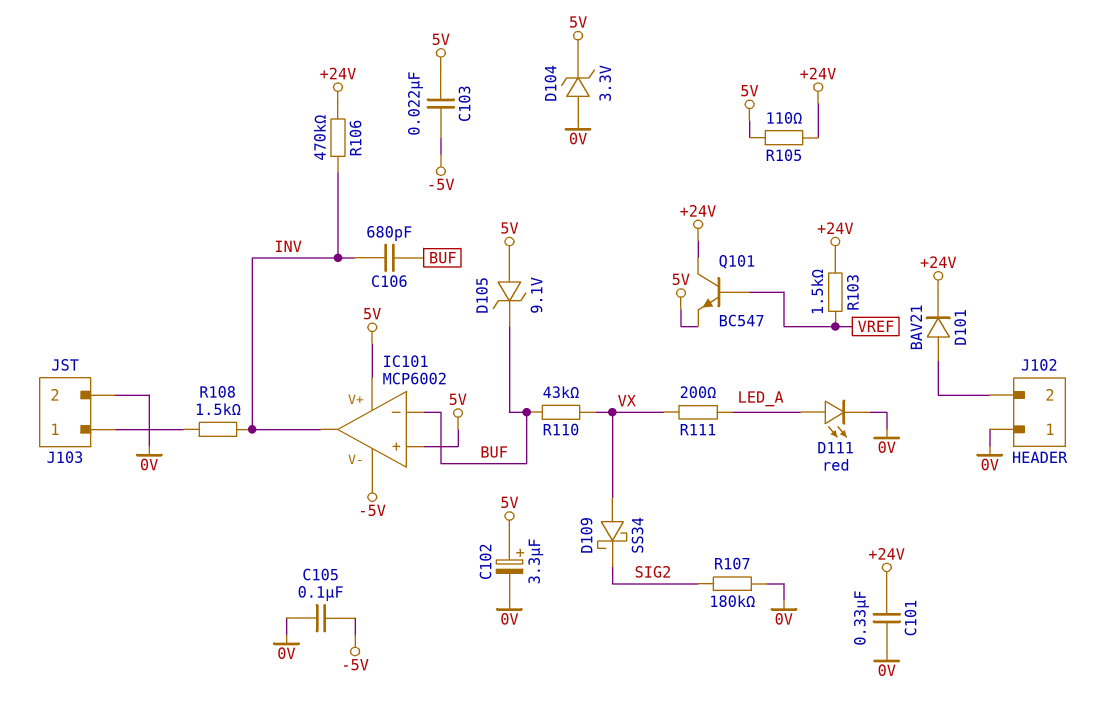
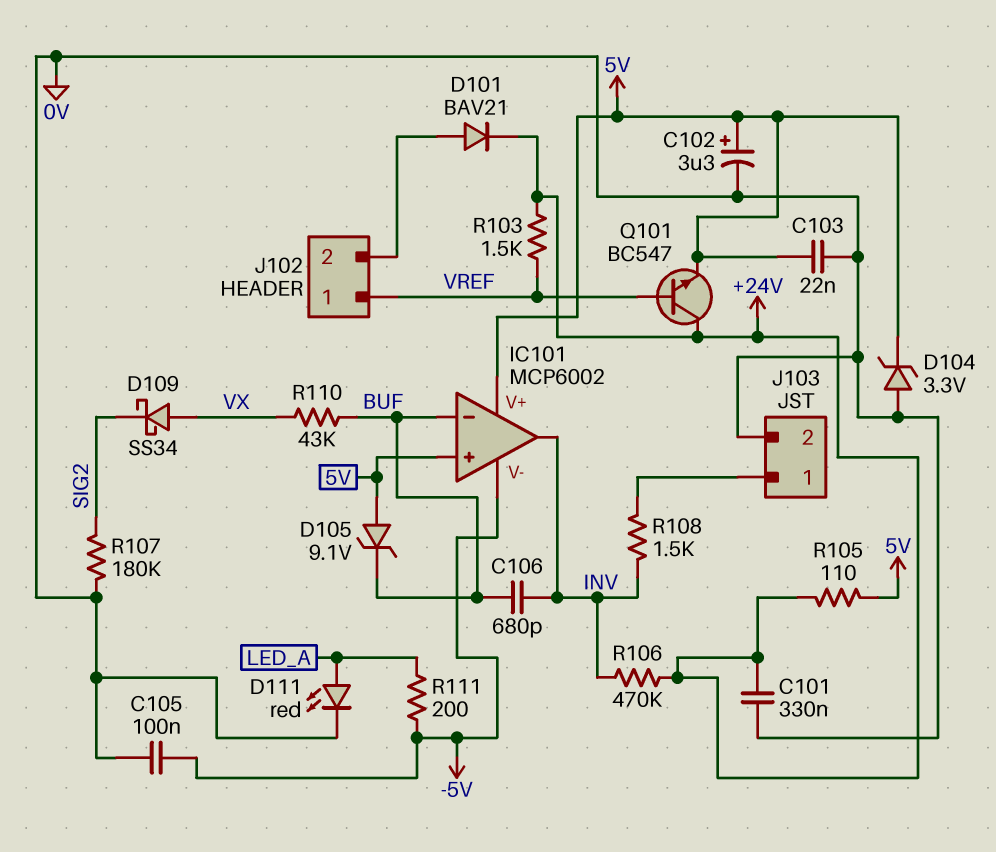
C103: 22nF (-5V, 5V) -> 22nF (0V, 5V)
J102 pin 1: 0V -> VREF
R111: 200 (LED_A, VX) -> 200 (-5V, LED_A)

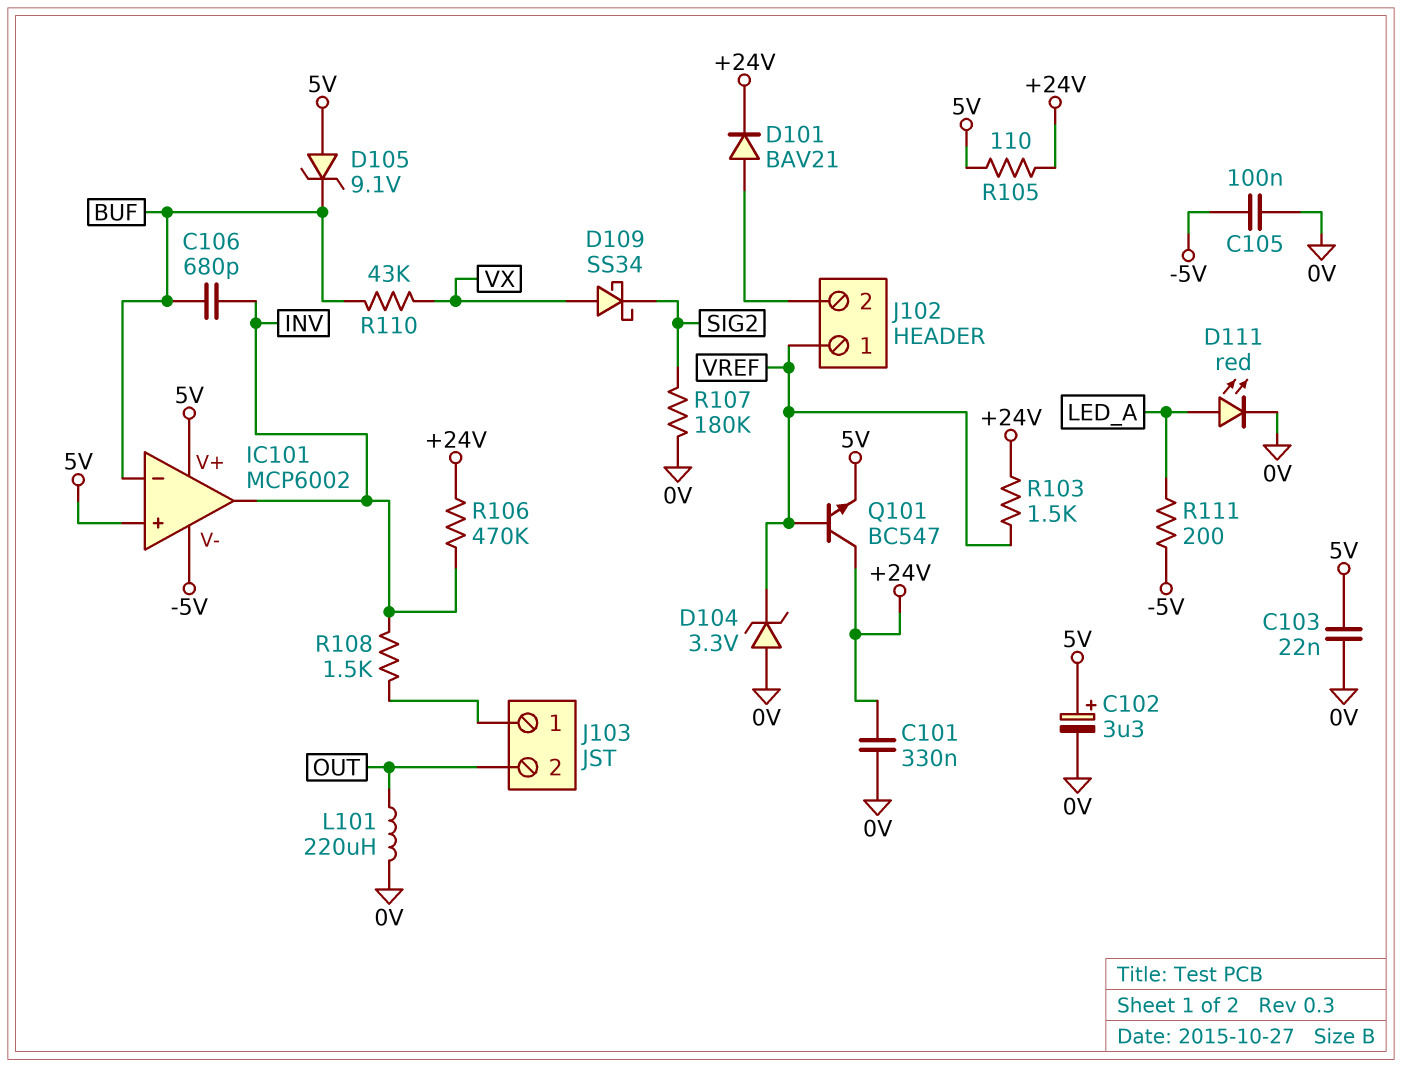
D104: zener 3.3V (A 0V, K 5V) -> zener 3.3V (A 0V, K VREF)
J103 pin 2: 0V -> OUT
L101: none -> 220uH (0V, OUT)

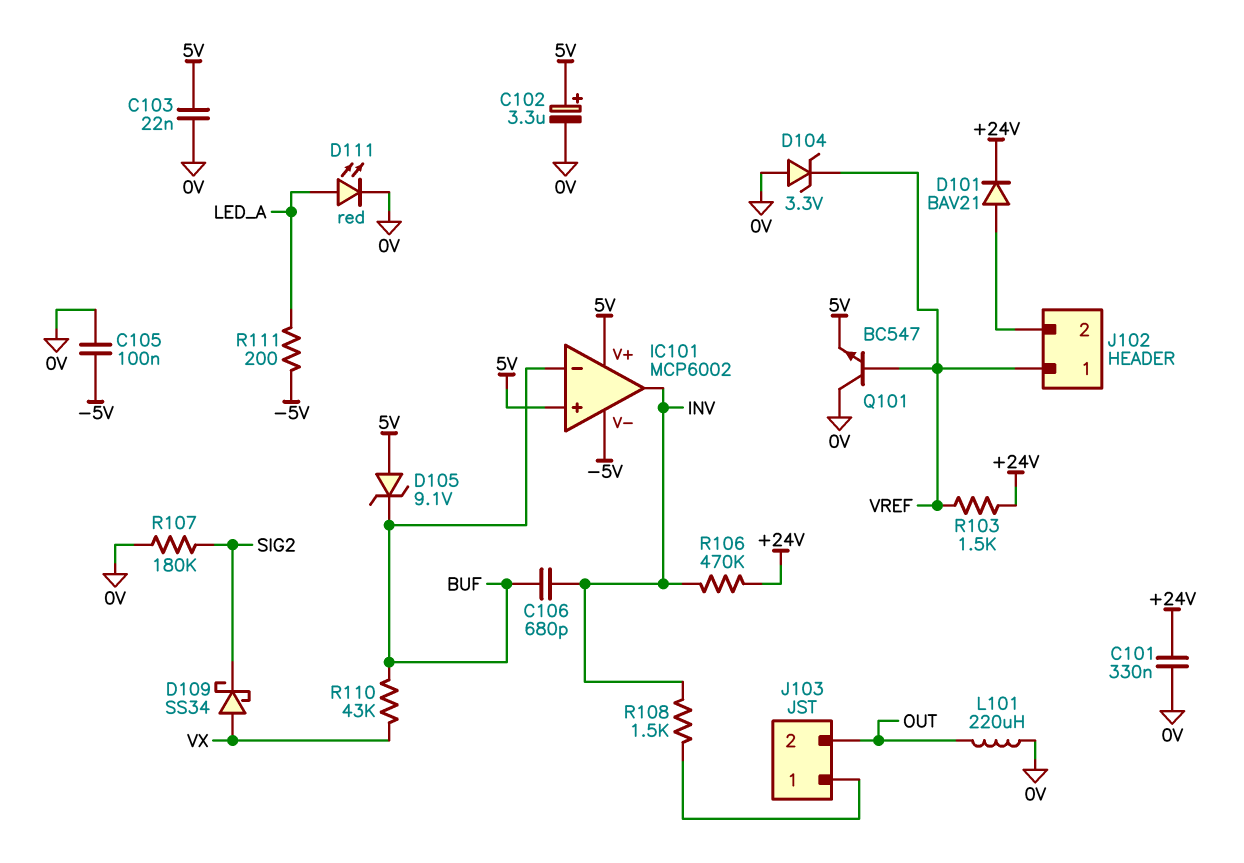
Q101: NPN BC547 (B VREF, C +24V, E 5V) -> NPN BC547 (B VREF, C 0V, E 5V)
R105: 110 (+24V, 5V) -> none

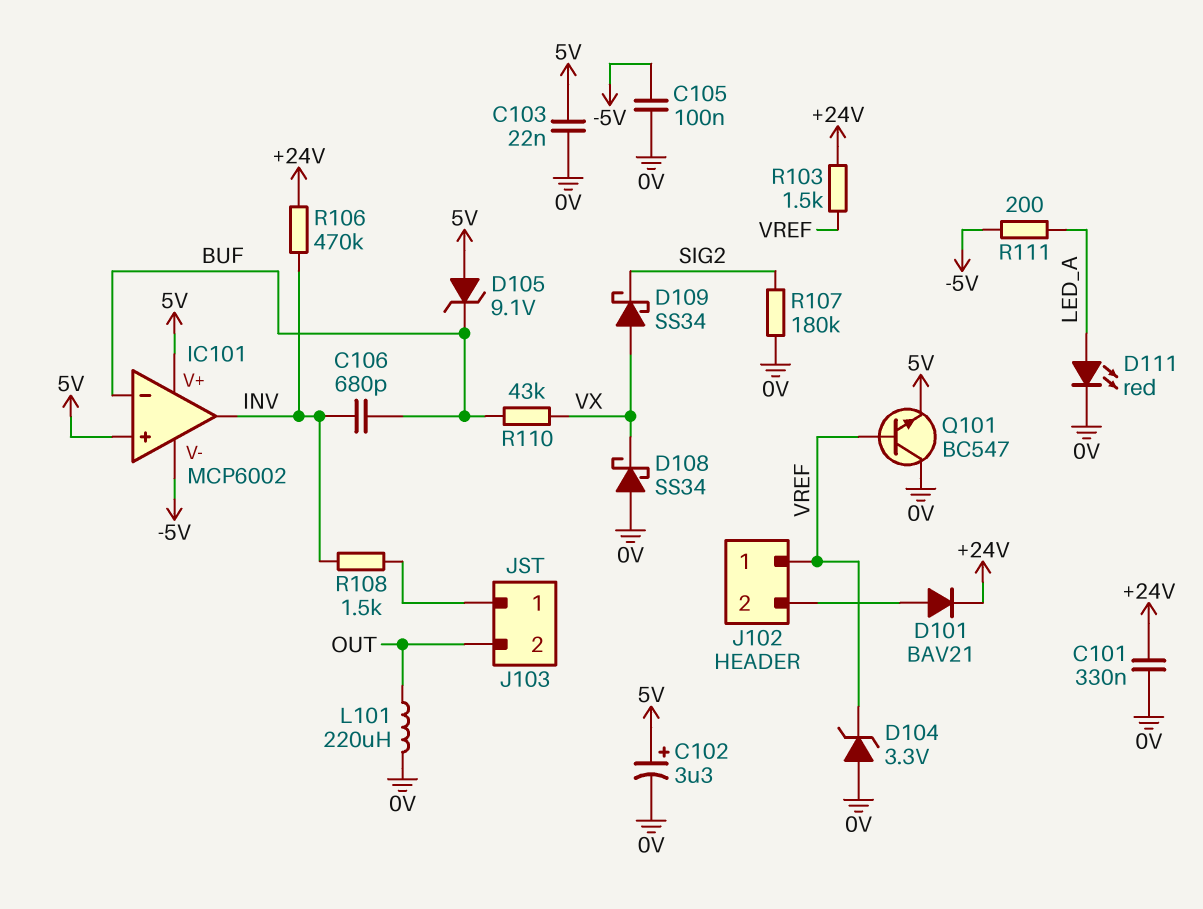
D108: none -> schottky SS34 (A 0V, K VX)

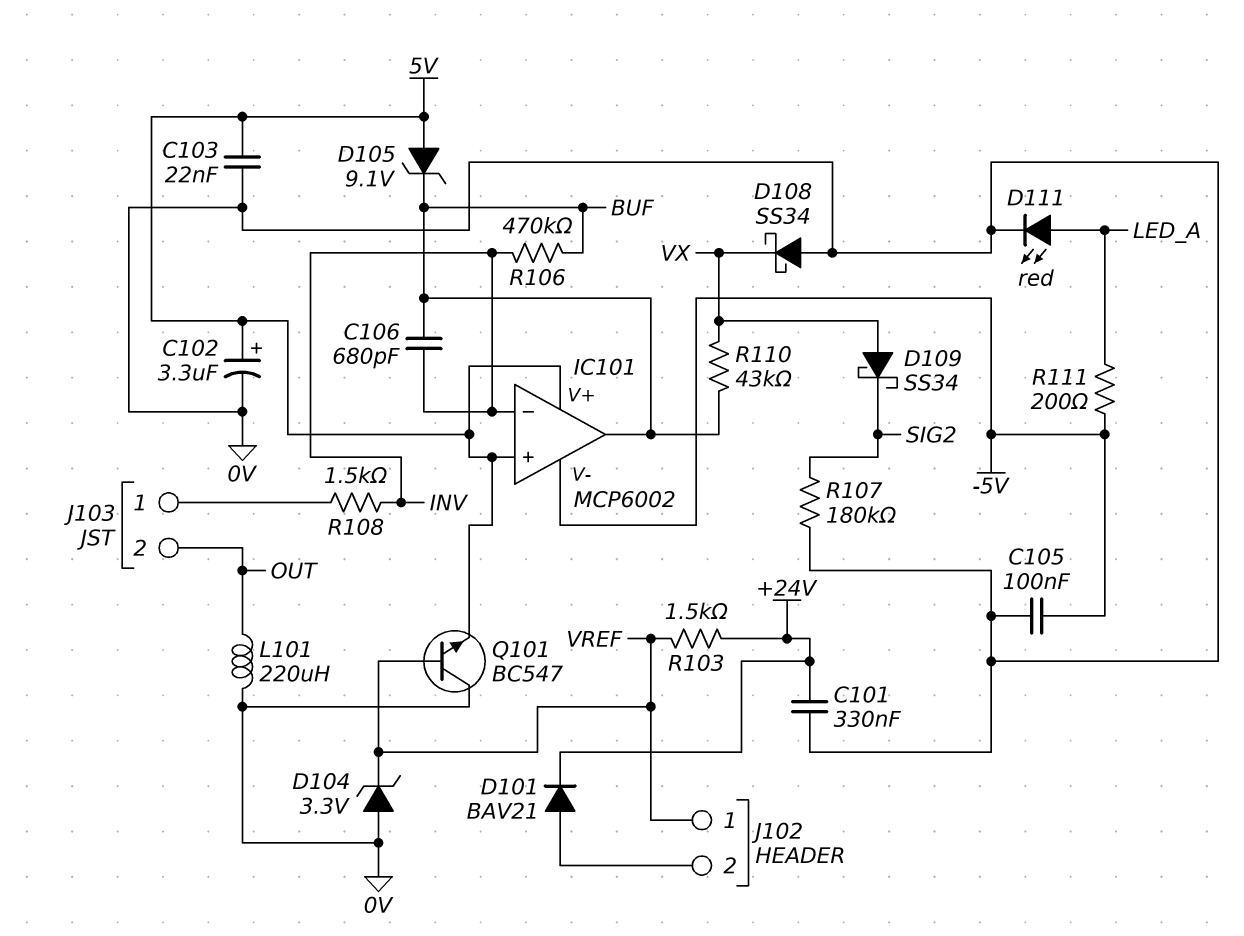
IC101 pin in-: BUF -> INV
IC101 pin out: INV -> BUF
R106: 470k (+24V, INV) -> 470k (BUF, INV)

